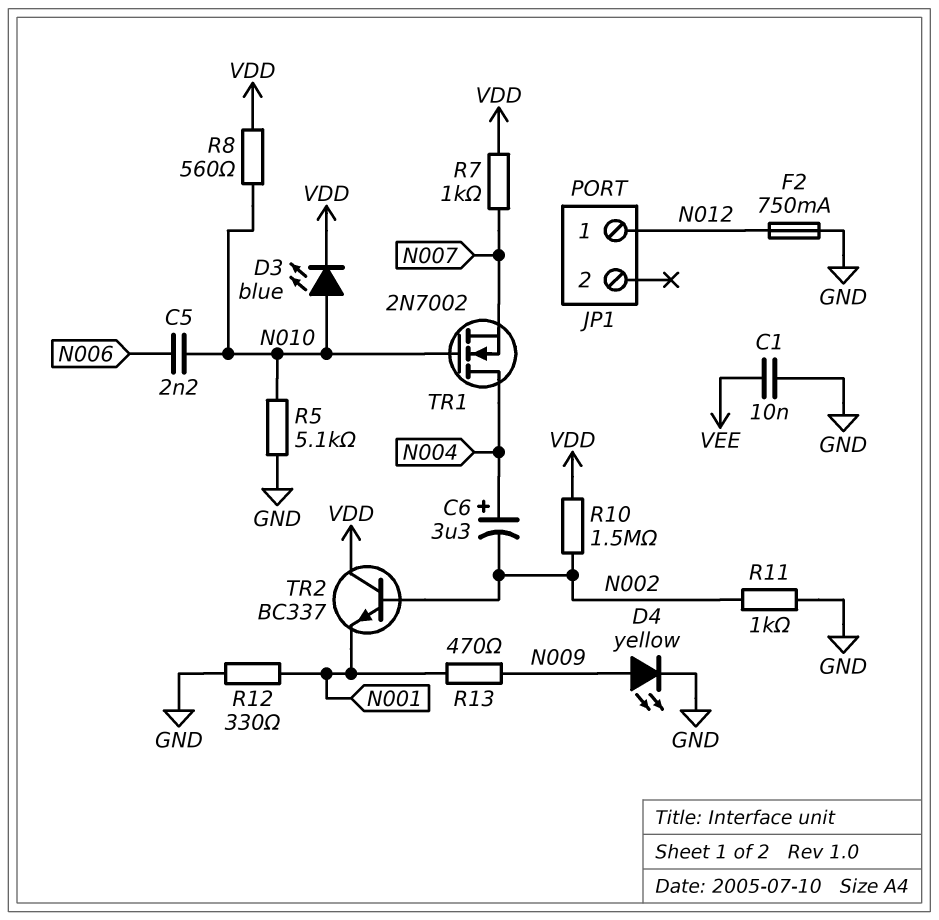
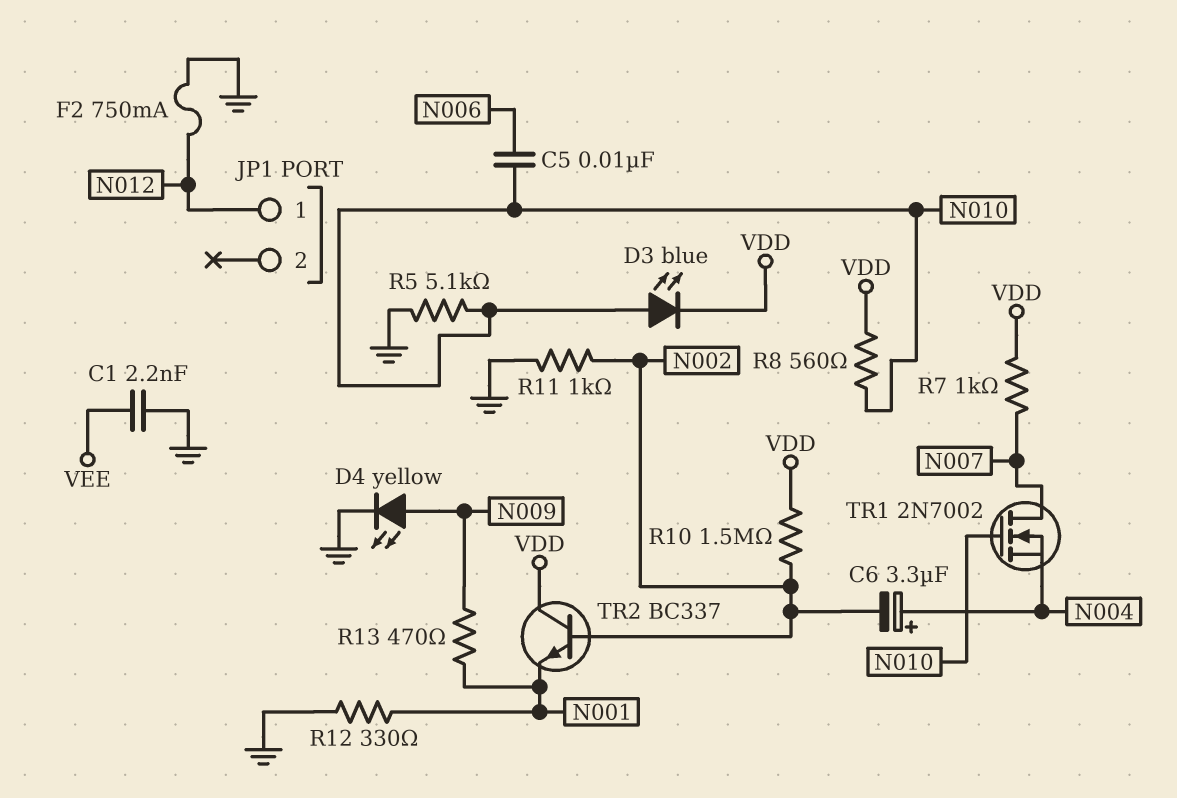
C1: 10nF (GND, VEE) -> 2.2nF (GND, VEE)
C5: 2.2nF (N006, N010) -> 10nF (N006, N010)
TR1: NMOS 2N7002 (G N010, D N004, S N007) -> NMOS 2N7002 (G N010, D N007, S N004)

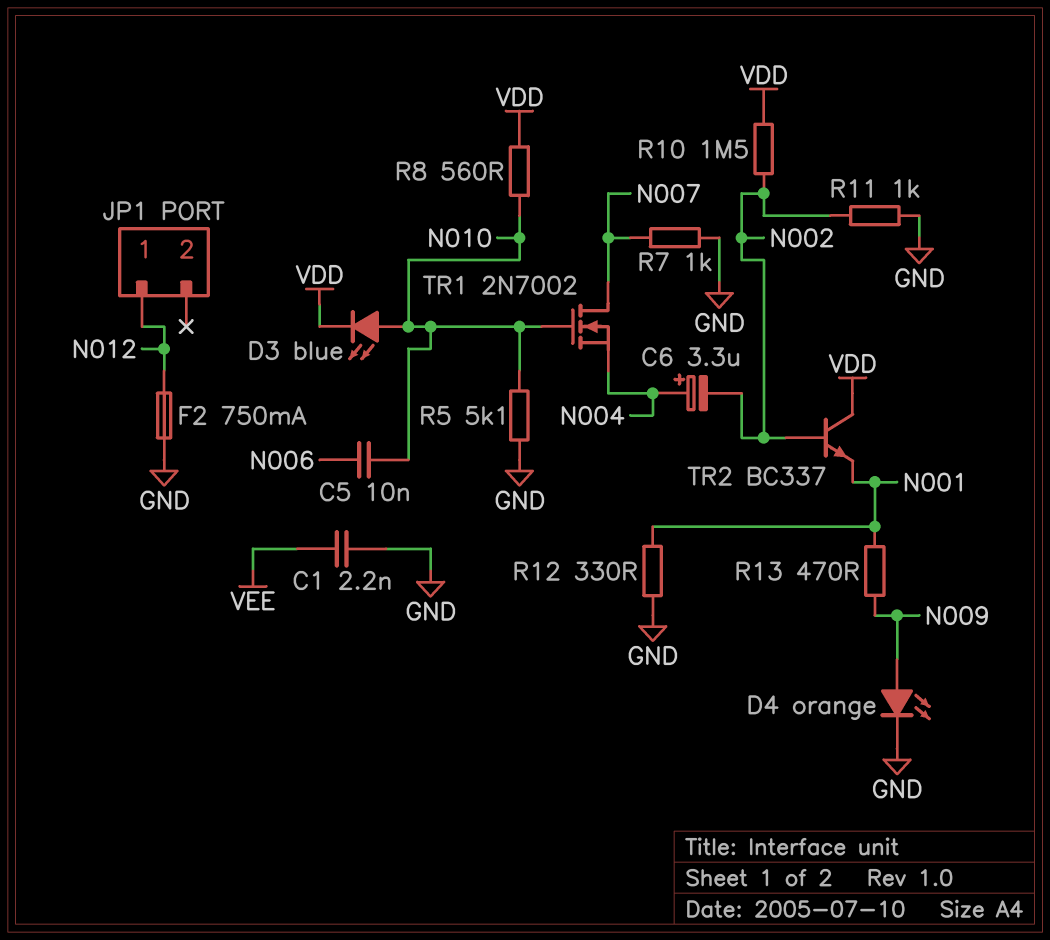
D4: LED yellow (A N009, K GND) -> LED orange (A N009, K GND)
R7: 1k (N007, VDD) -> 1k (GND, N007)

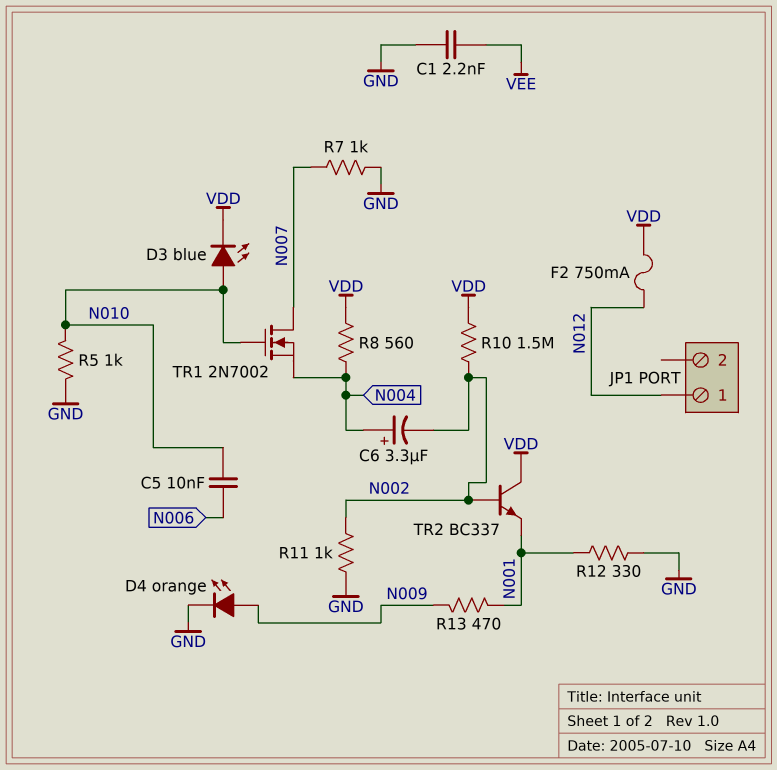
F2: 750mA (GND, N012) -> 750mA (N012, VDD)
R5: 5.1k (GND, N010) -> 1k (GND, N010)
R8: 560 (N010, VDD) -> 560 (N004, VDD)

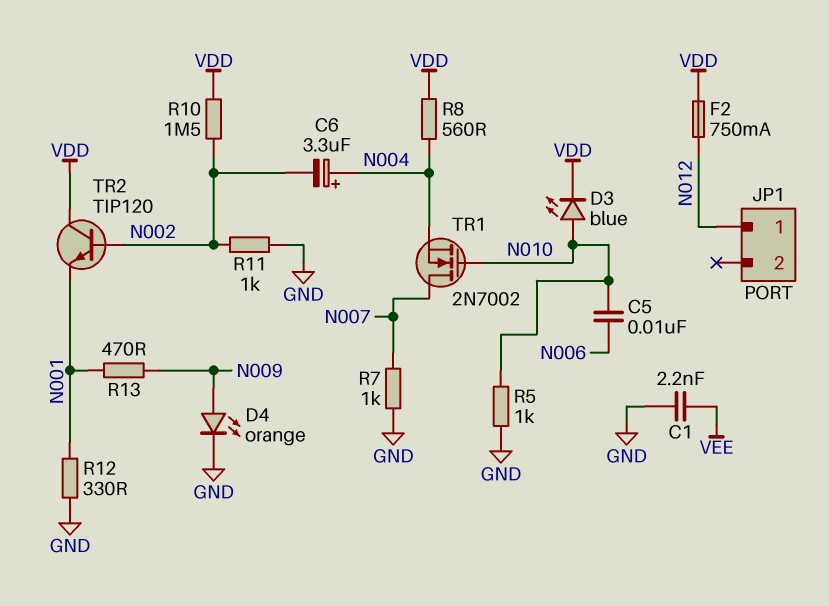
TR2: NPN BC337 (B N002, C VDD, E N001) -> NPN TIP120 (B N002, C VDD, E N001)

